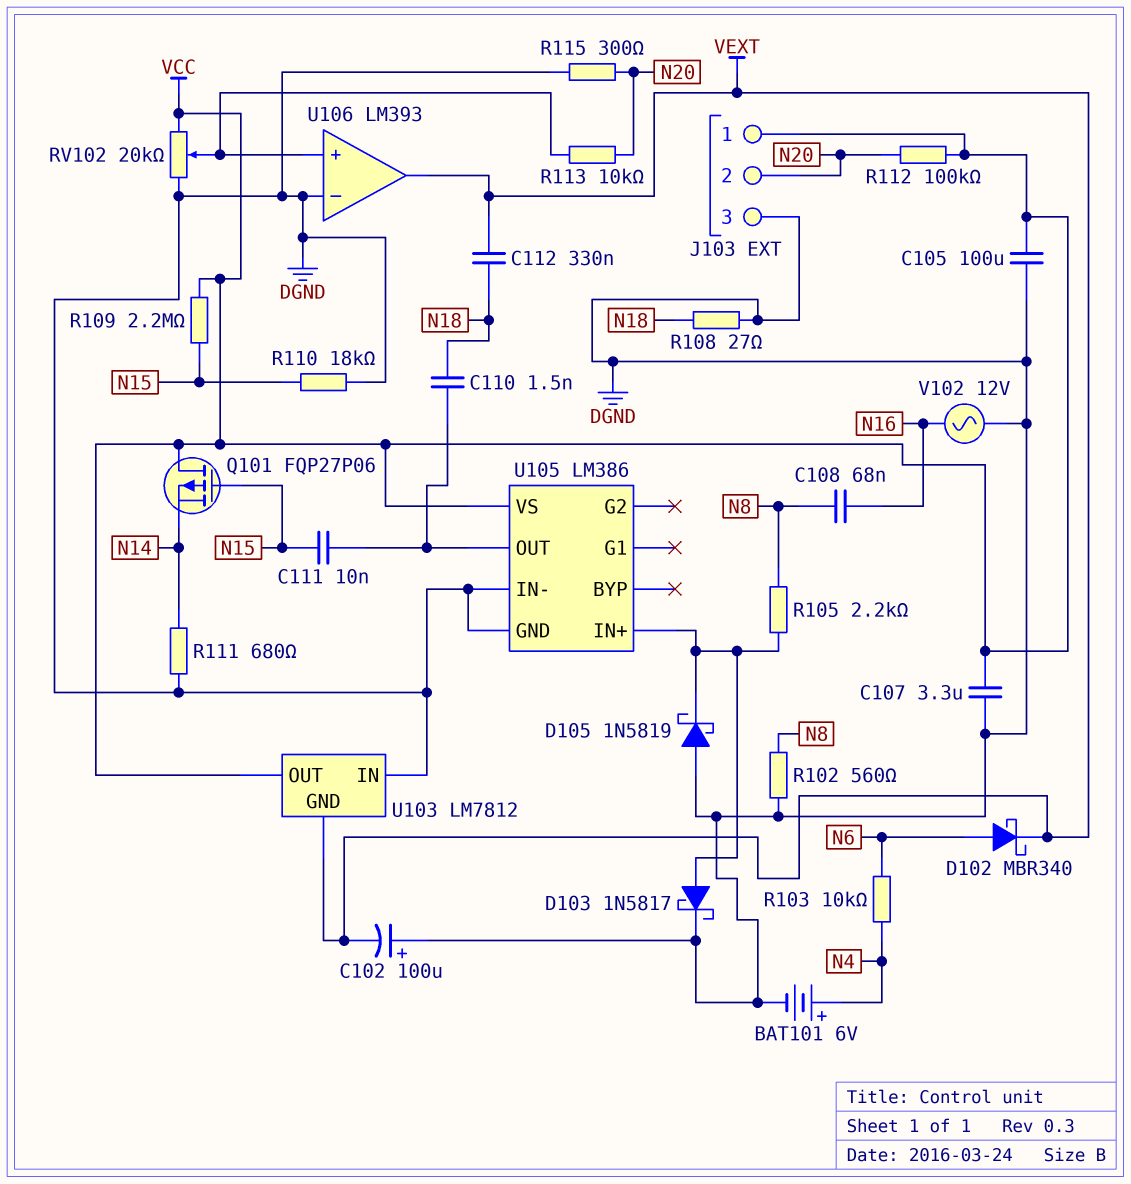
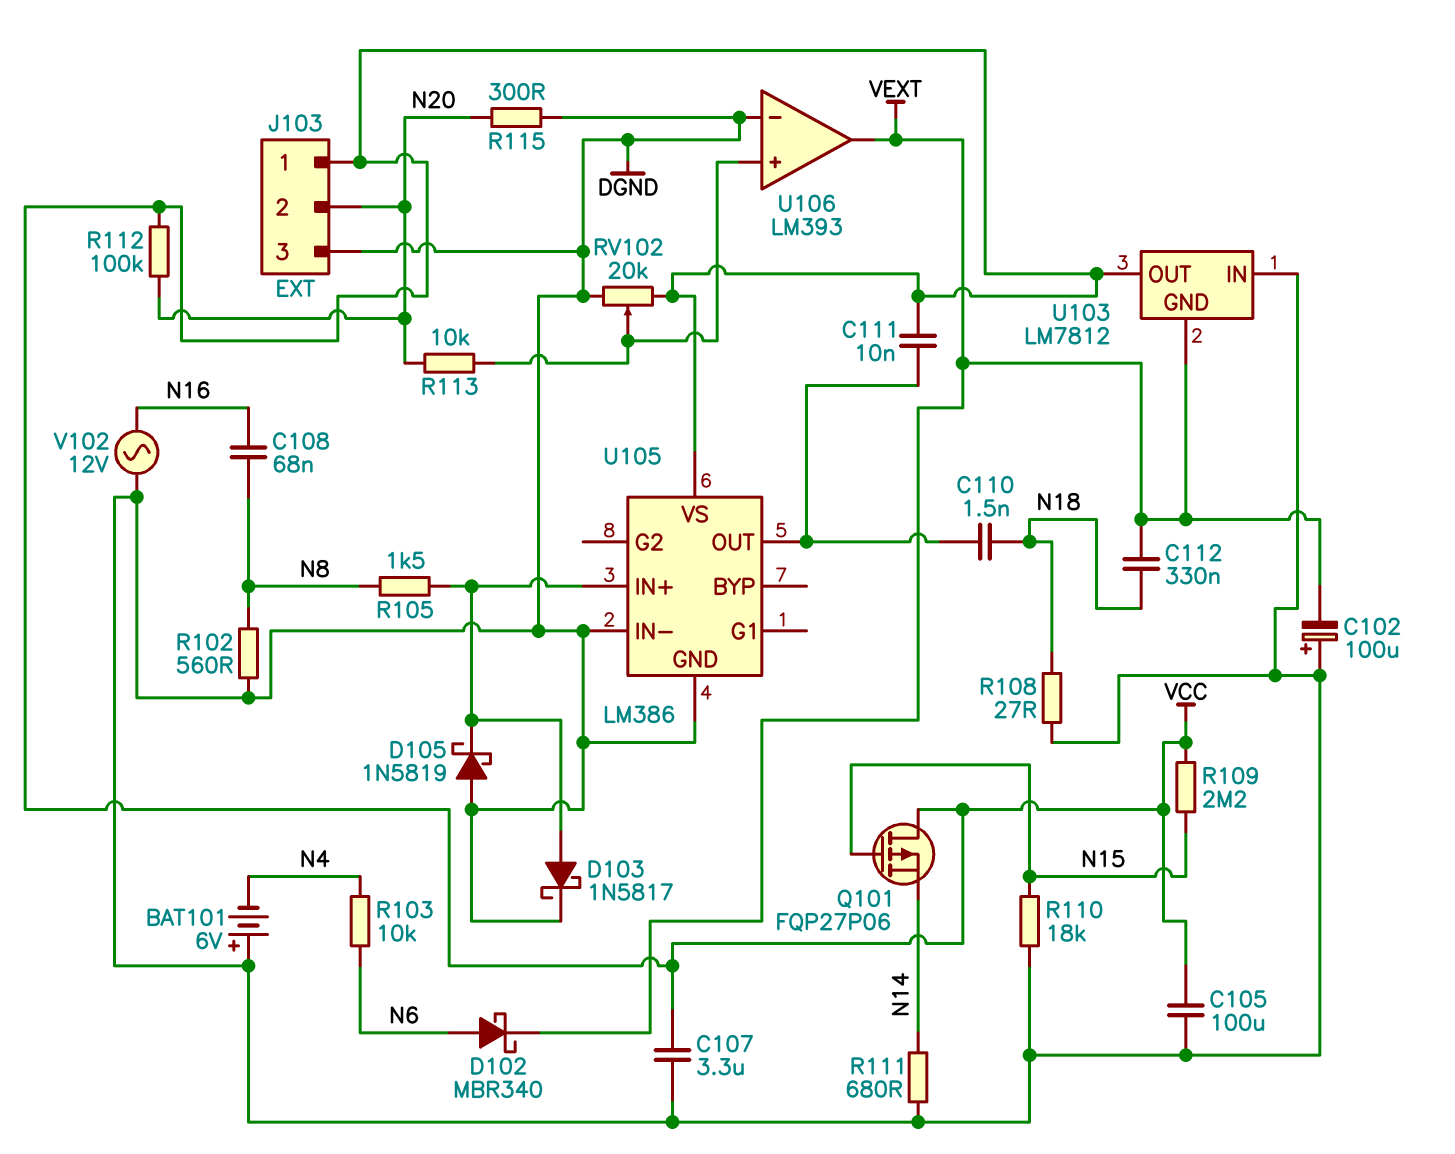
BAT101: 6V (plus N4, minus DGND) -> 6V (plus DGND, minus N4)
C111: 10nF (N15, U105/OUT) -> 10nF (U105/OUT, VCC)
R105: 2.2k (N8, U105/IN+) -> 1.5k (N8, U105/IN+)

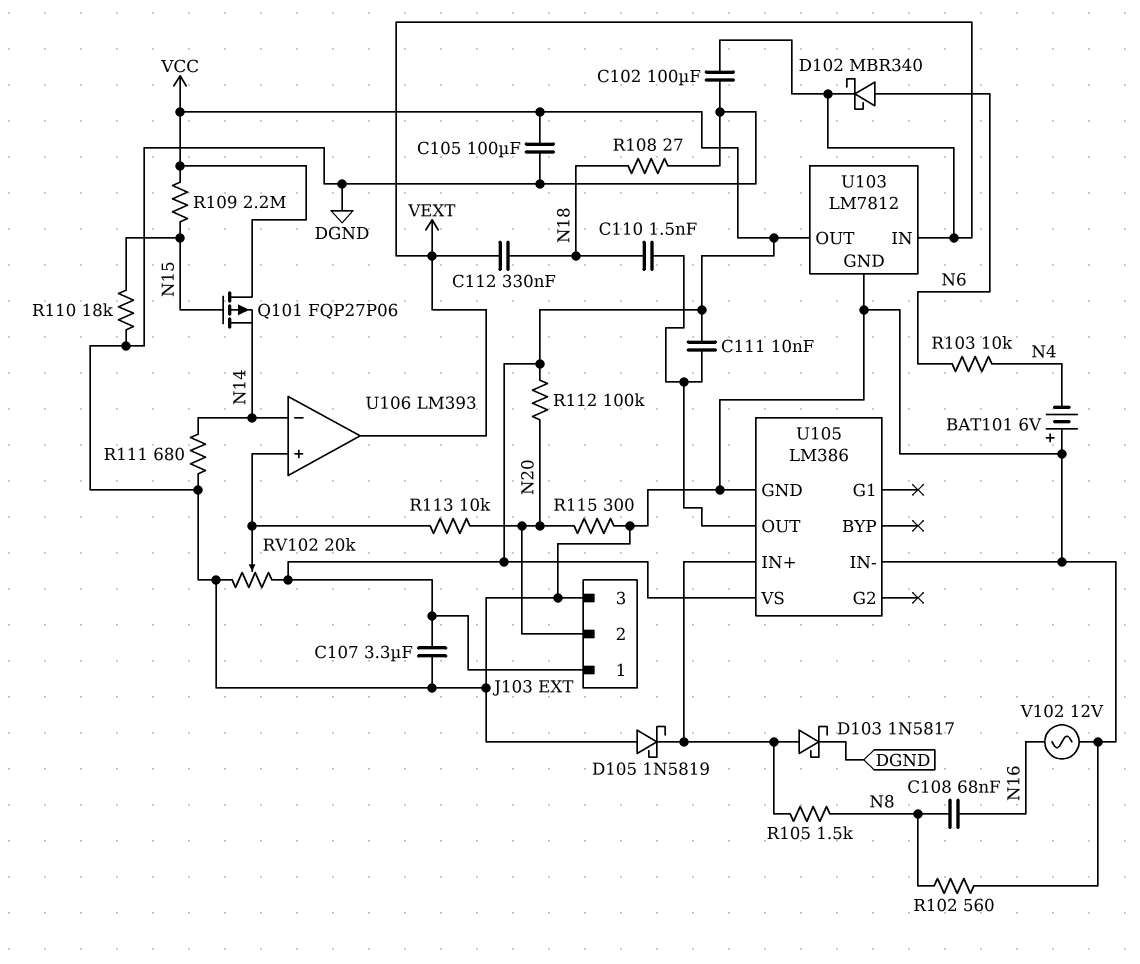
C102: 100uF (plus DGND, minus VEXT) -> 100uF (DGND, VEXT)
U103 pin GND: VEXT -> DGND
U103 pin IN: DGND -> VEXT
U106 pin in-: DGND -> N14

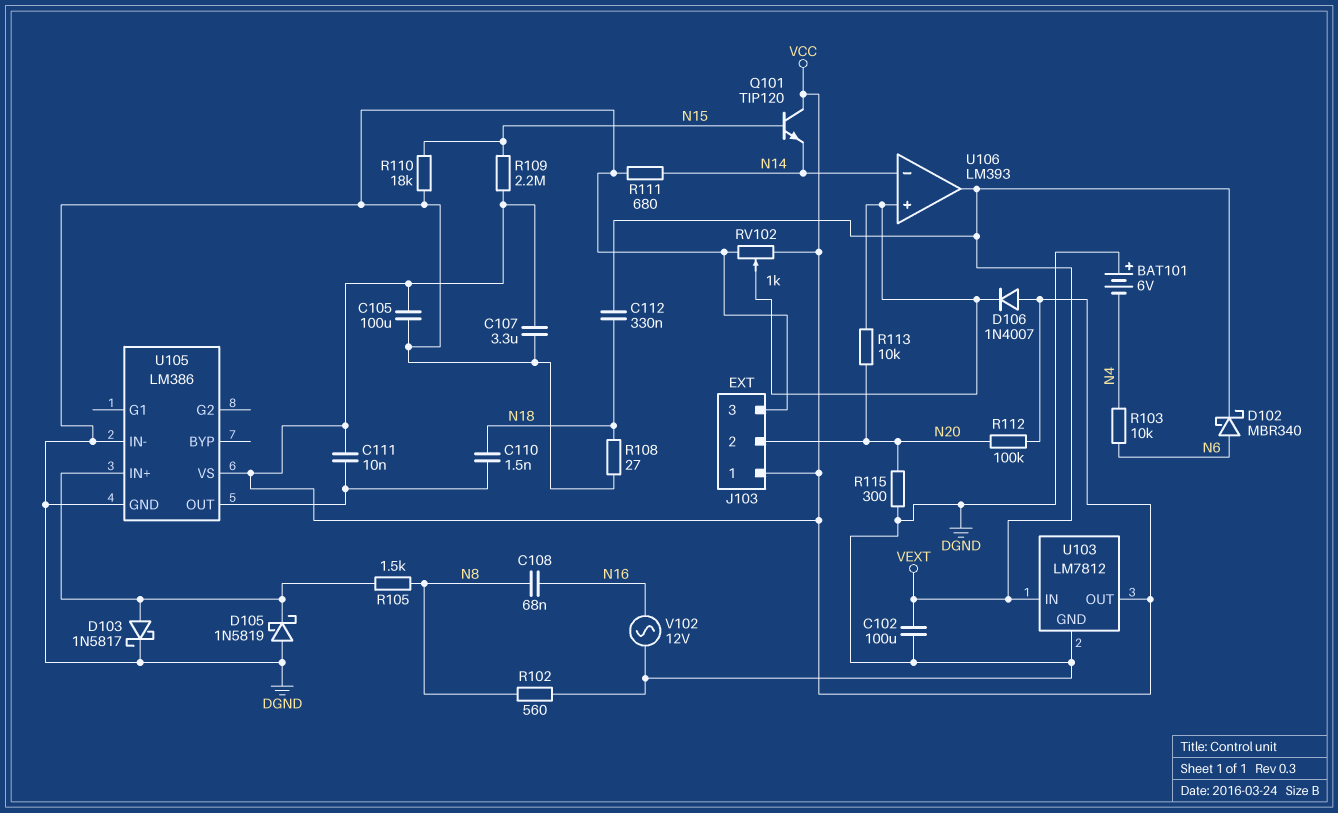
D106: none -> diode 1N4007 (A VCC, K U106/in+)
Q101: PMOS FQP27P06 (G N15, D VCC, S N14) -> NPN TIP120 (B N15, C VCC, E N14)
RV102: 20k (DGND, VCC, wiper U106/in+) -> 1k (DGND, VCC, wiper U106/in+)

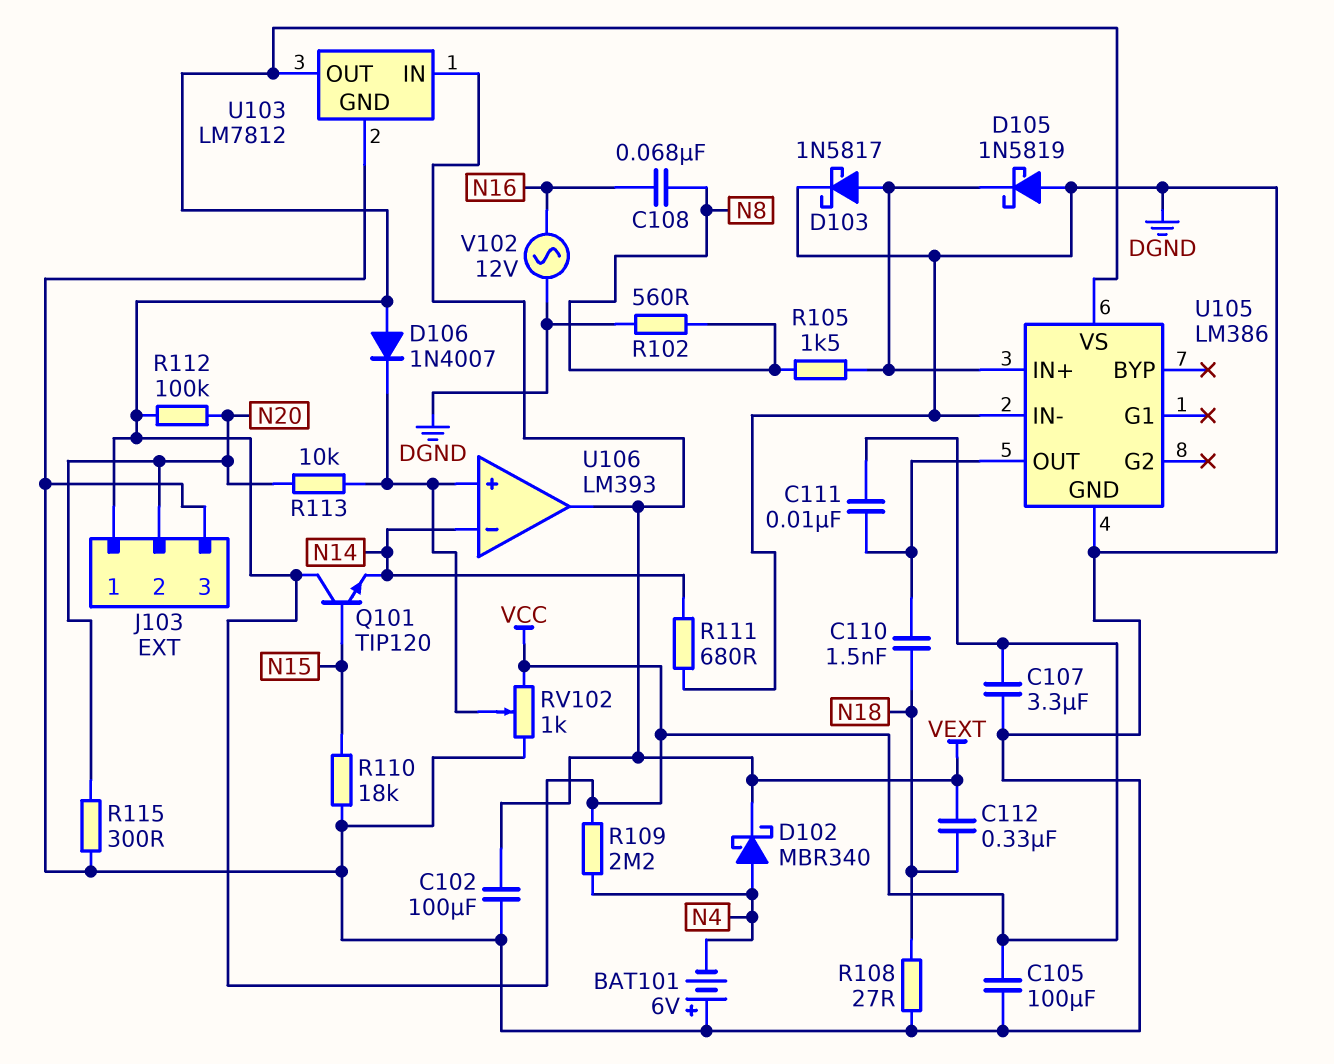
D102: schottky MBR340 (A N6, K VEXT) -> schottky MBR340 (A N4, K VEXT)
R103: 10k (N4, N6) -> none
R109: 2.2M (N15, VCC) -> 2.2M (N4, VCC)

